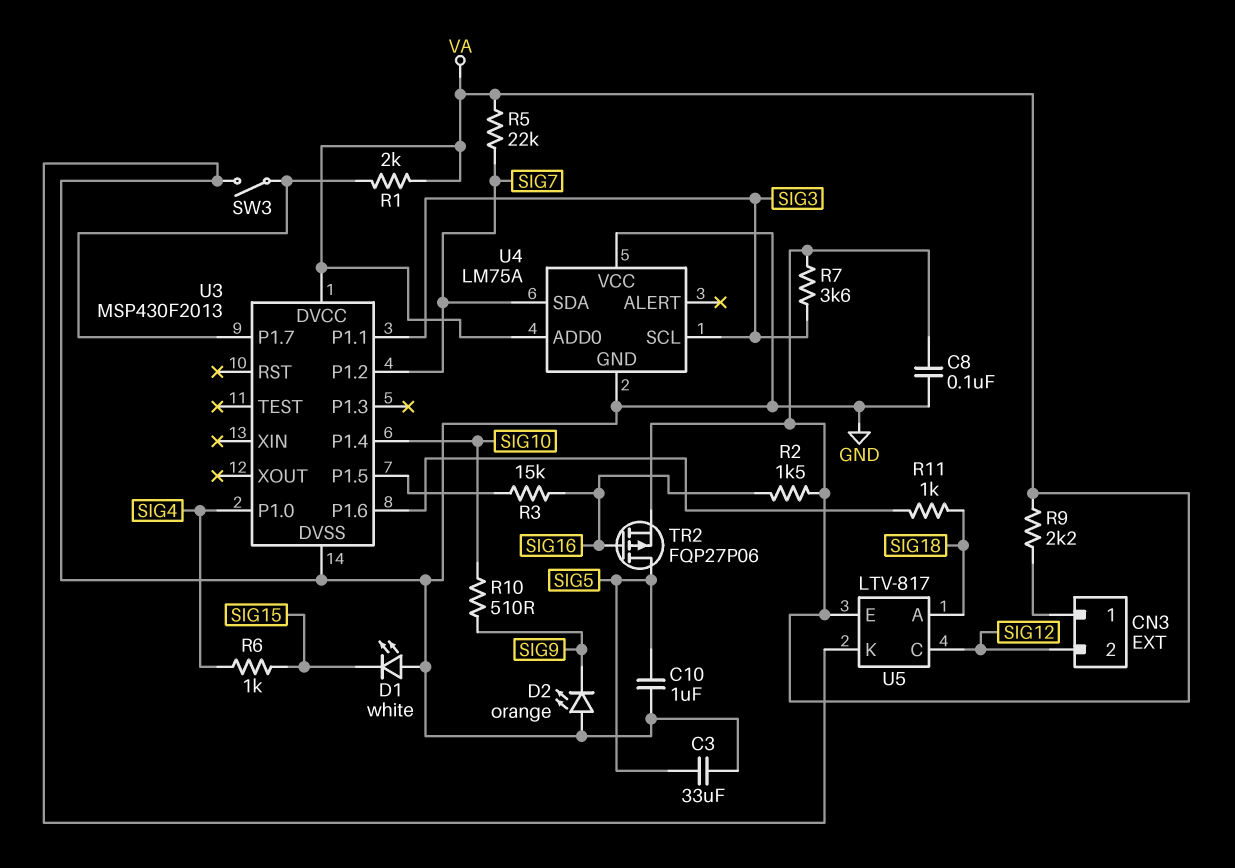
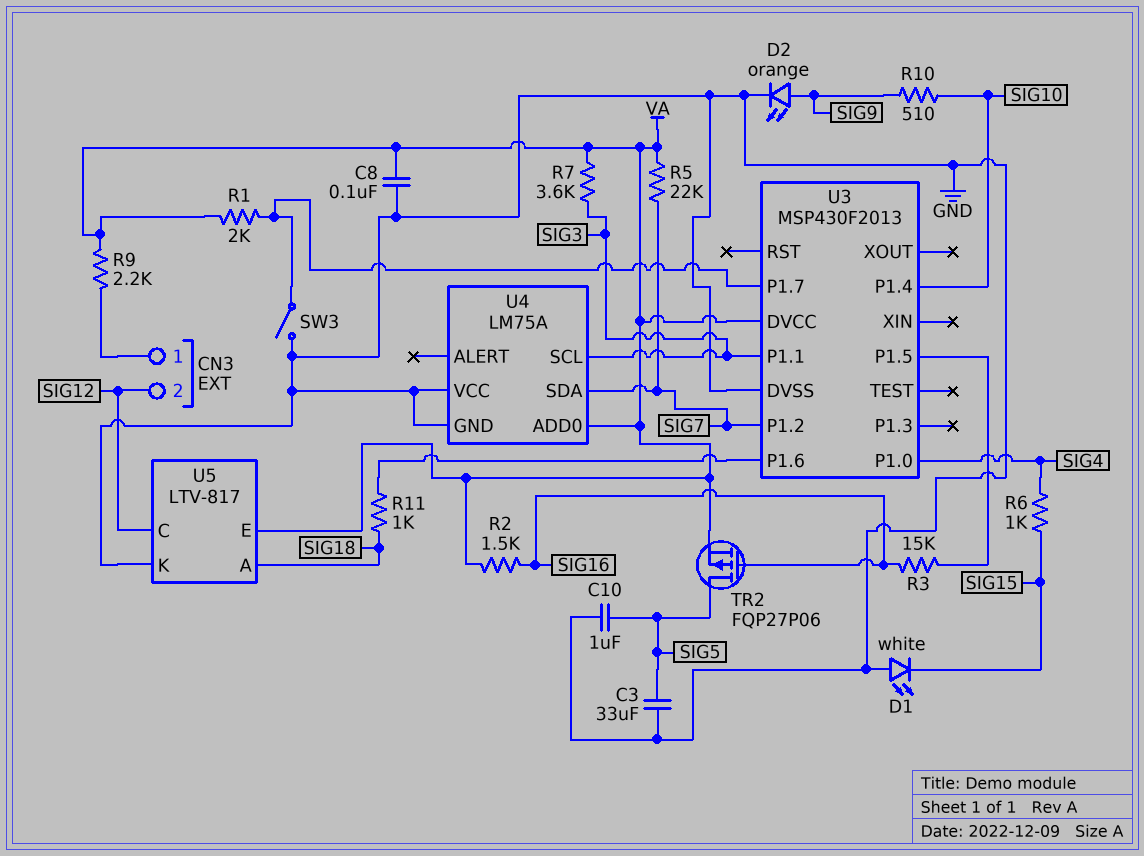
D2: LED orange (A GND, K SIG9) -> LED orange (A SIG9, K GND)

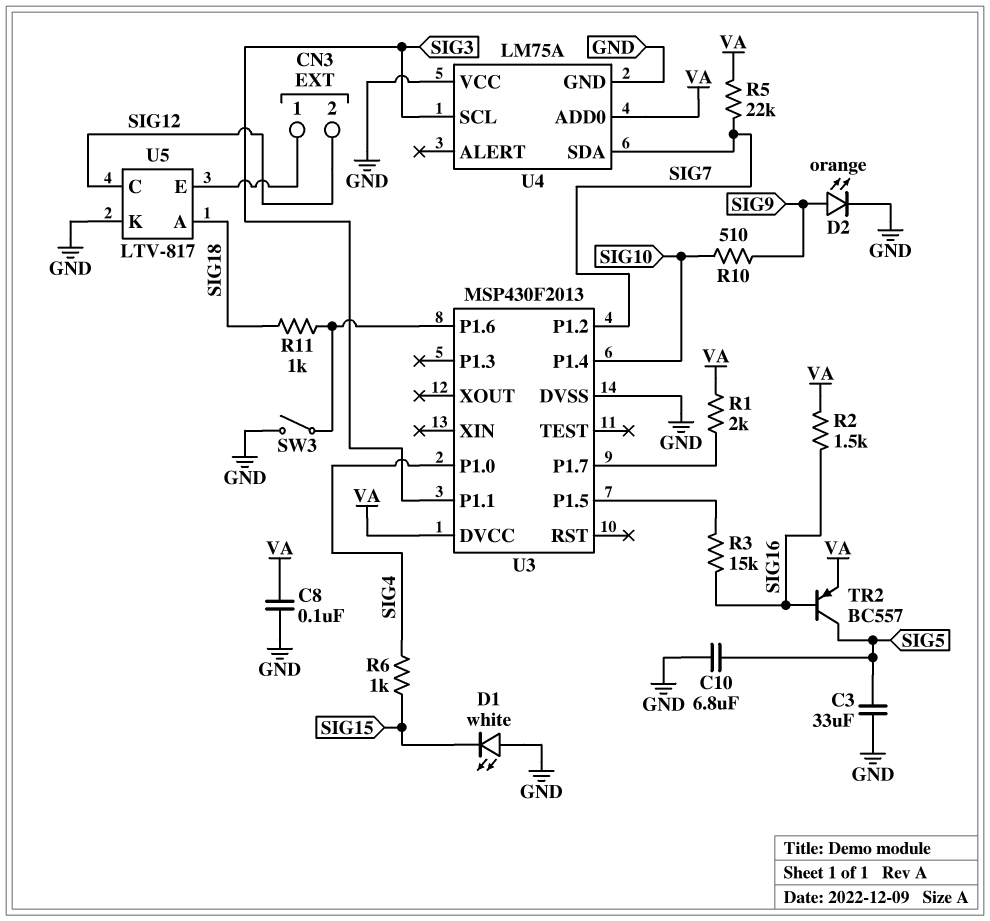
C10: 1uF (GND, SIG5) -> 6.8uF (GND, SIG5)
R7: 3.6k (SIG3, VA) -> none
R9: 2.2k (CN3/1, VA) -> none
SW3: switch (GND, U3/P1.7) -> switch (GND, U3/P1.6)
TR2: PMOS FQP27P06 (G SIG16, D SIG5, S VA) -> PNP BC557 (B SIG16, C SIG5, E VA)
U5 pin E: VA -> CN3/1

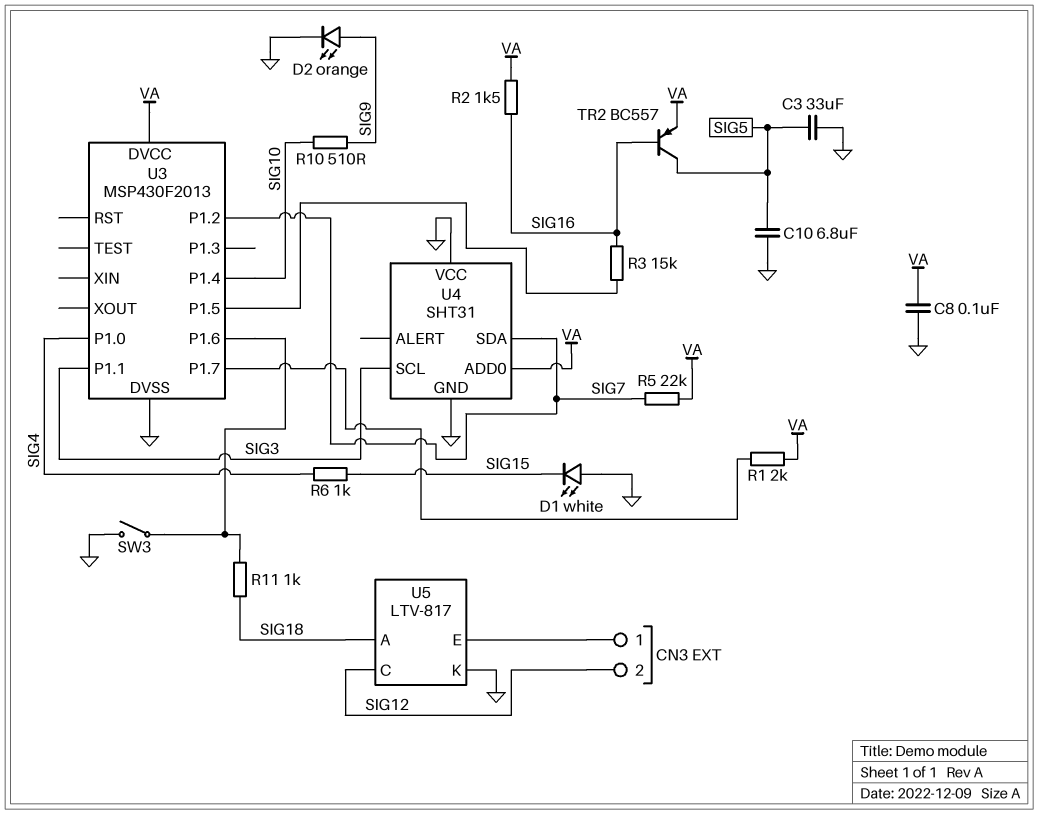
U4: LM75A -> SHT31

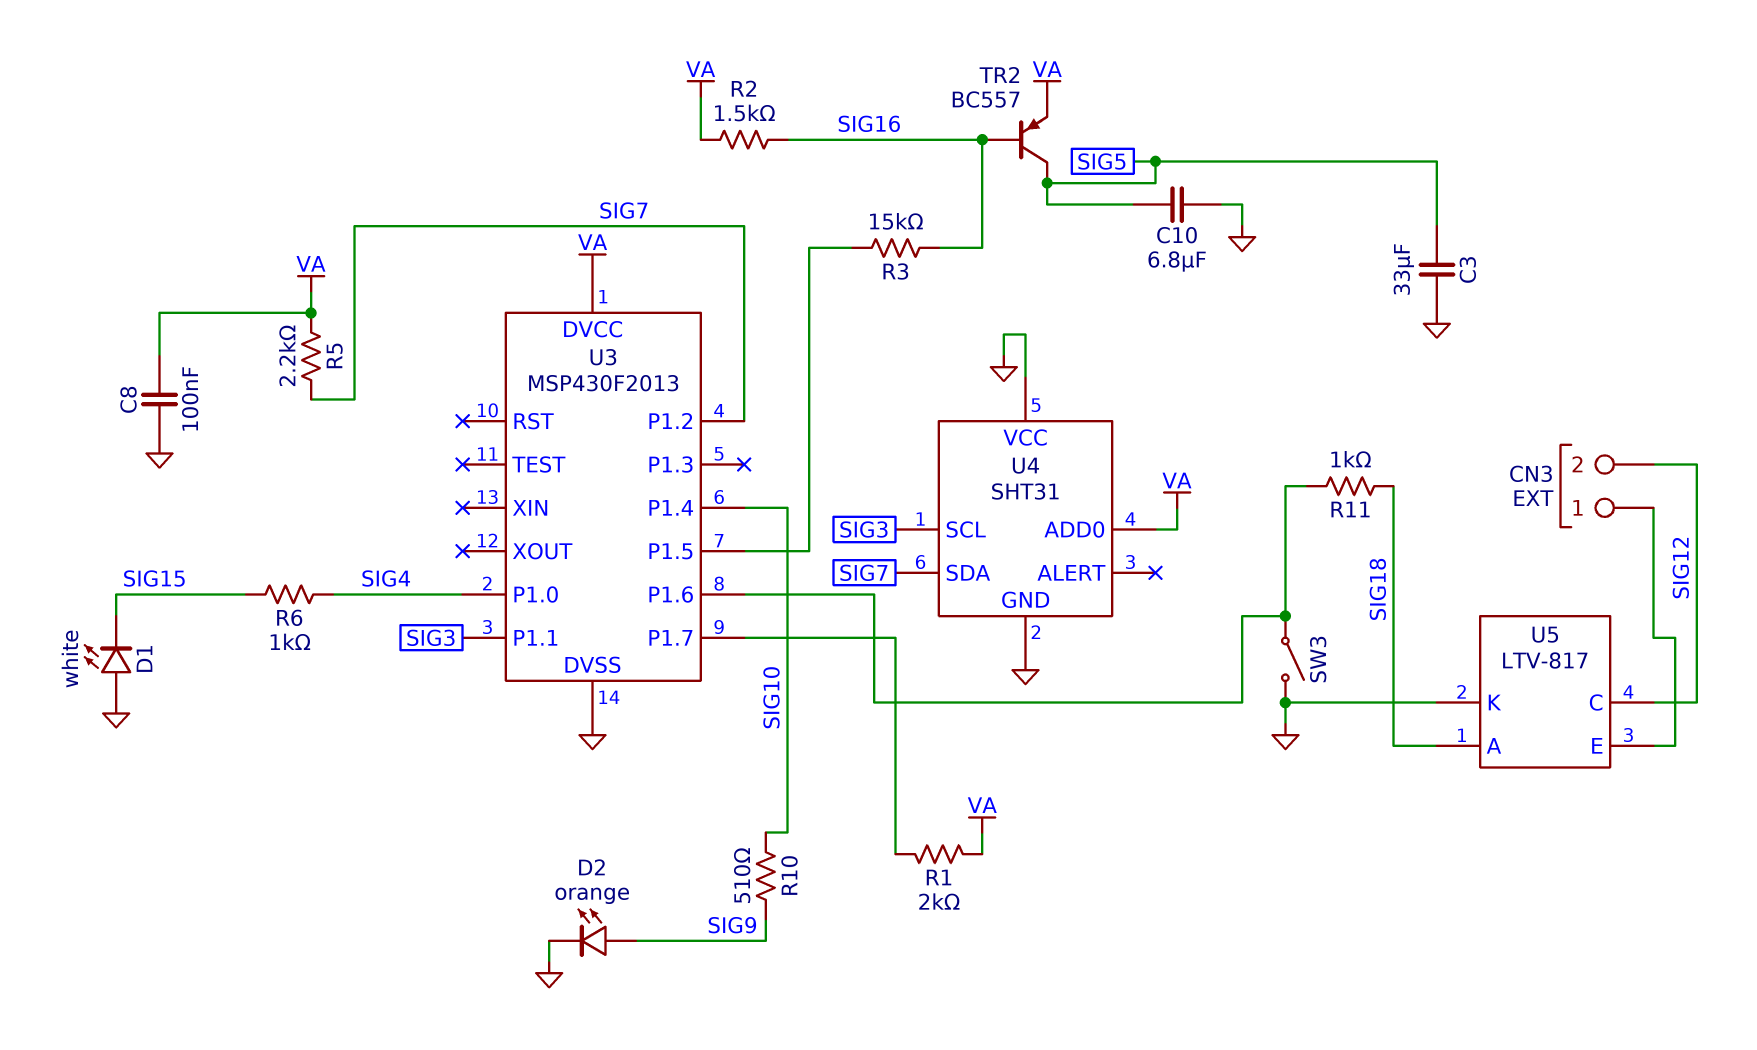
R5: 22k (SIG7, VA) -> 2.2k (SIG7, VA)

